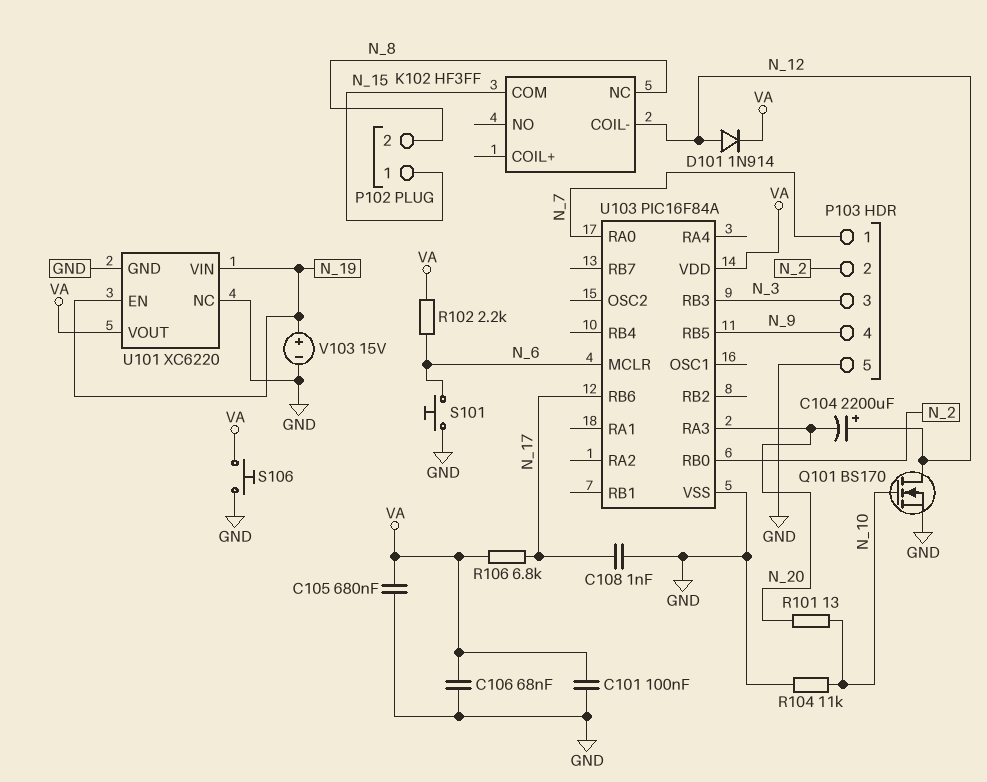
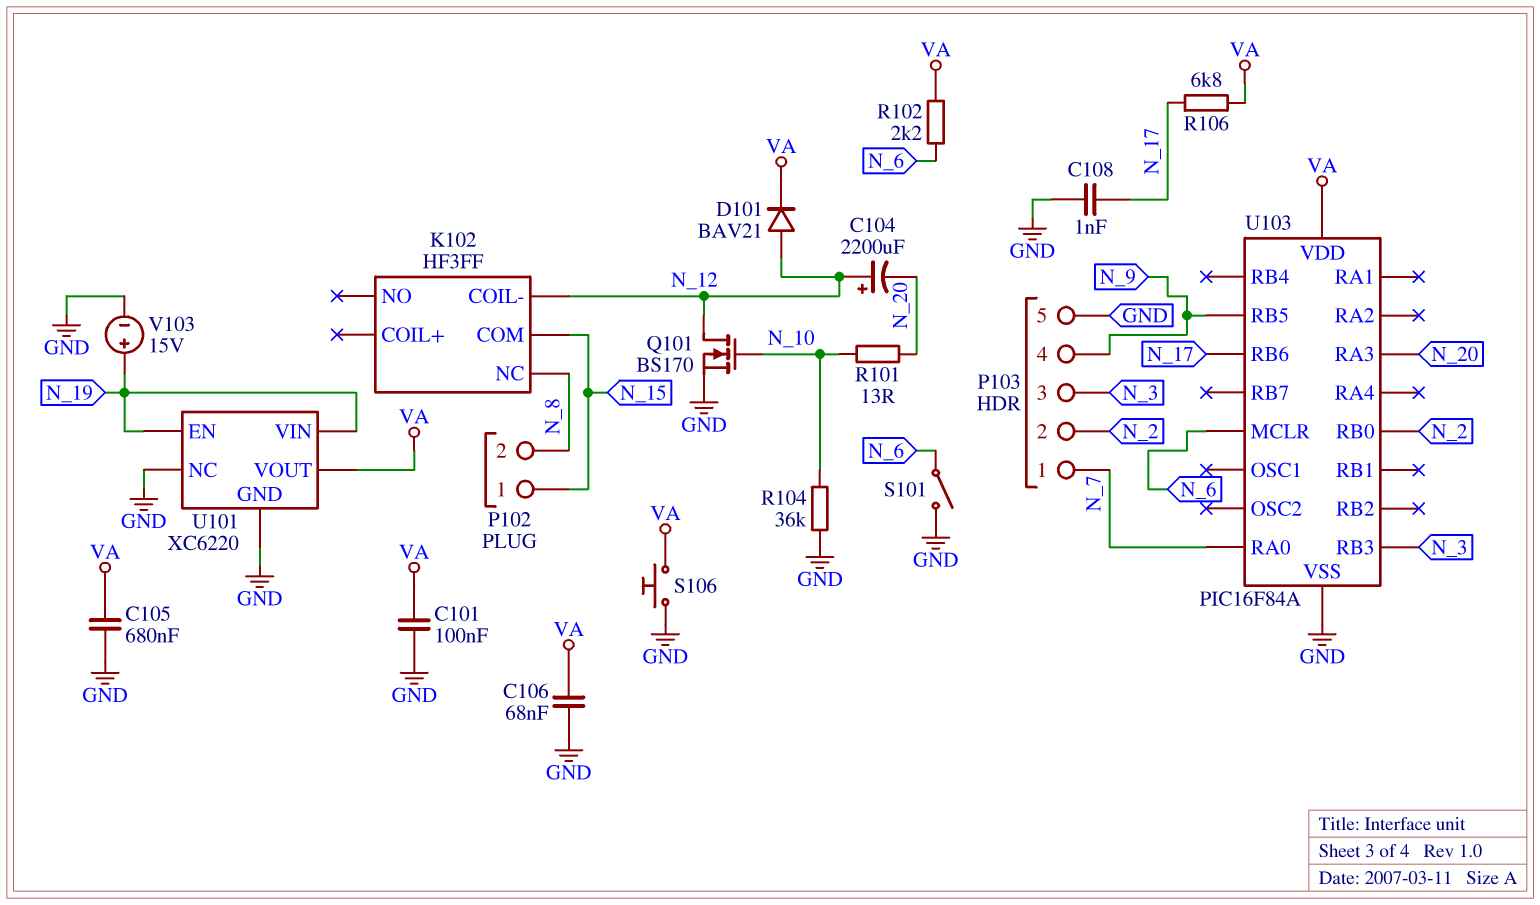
D101: diode 1N914 (A N_12, K VA) -> diode BAV21 (A N_12, K VA)
R104: 11k (GND, N_10) -> 36k (GND, N_10)
S101: button (GND, N_6) -> switch (GND, N_6)

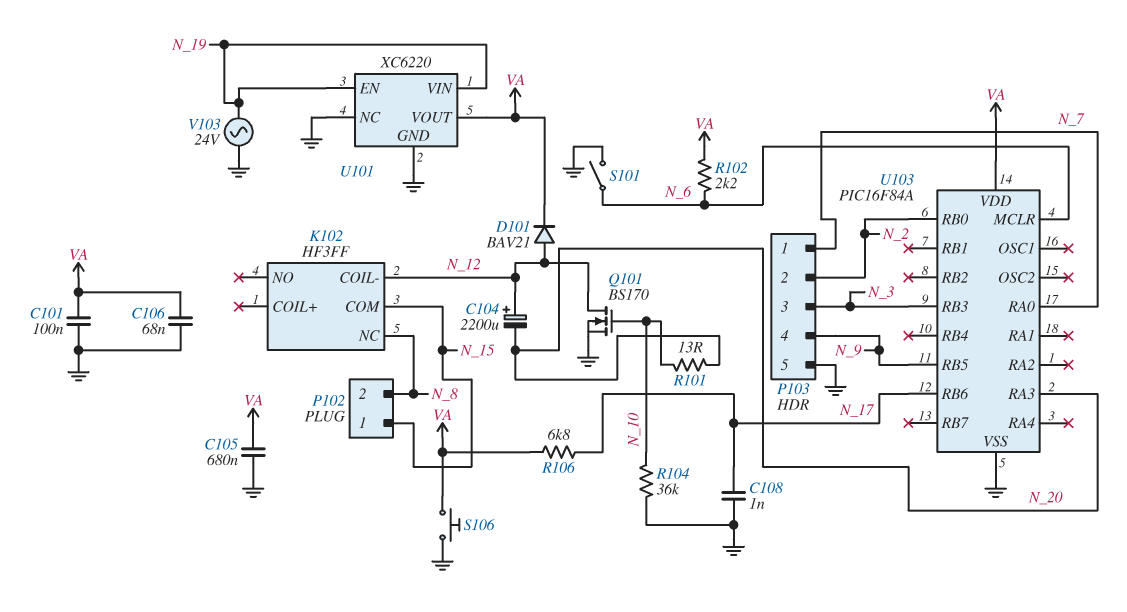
V103: 15V (plus N_19, minus GND) -> AC 24V (GND, N_19)

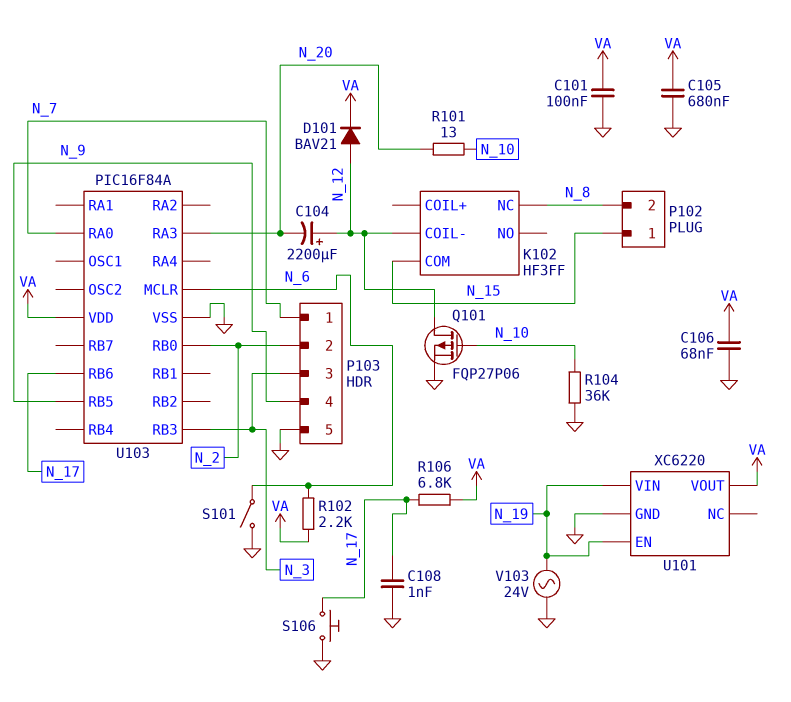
Q101: NMOS BS170 (G N_10, D N_12, S GND) -> PMOS FQP27P06 (G N_10, D N_12, S GND)
S106: button (GND, VA) -> button (GND, N_17)
U101 pin NC: GND -> none

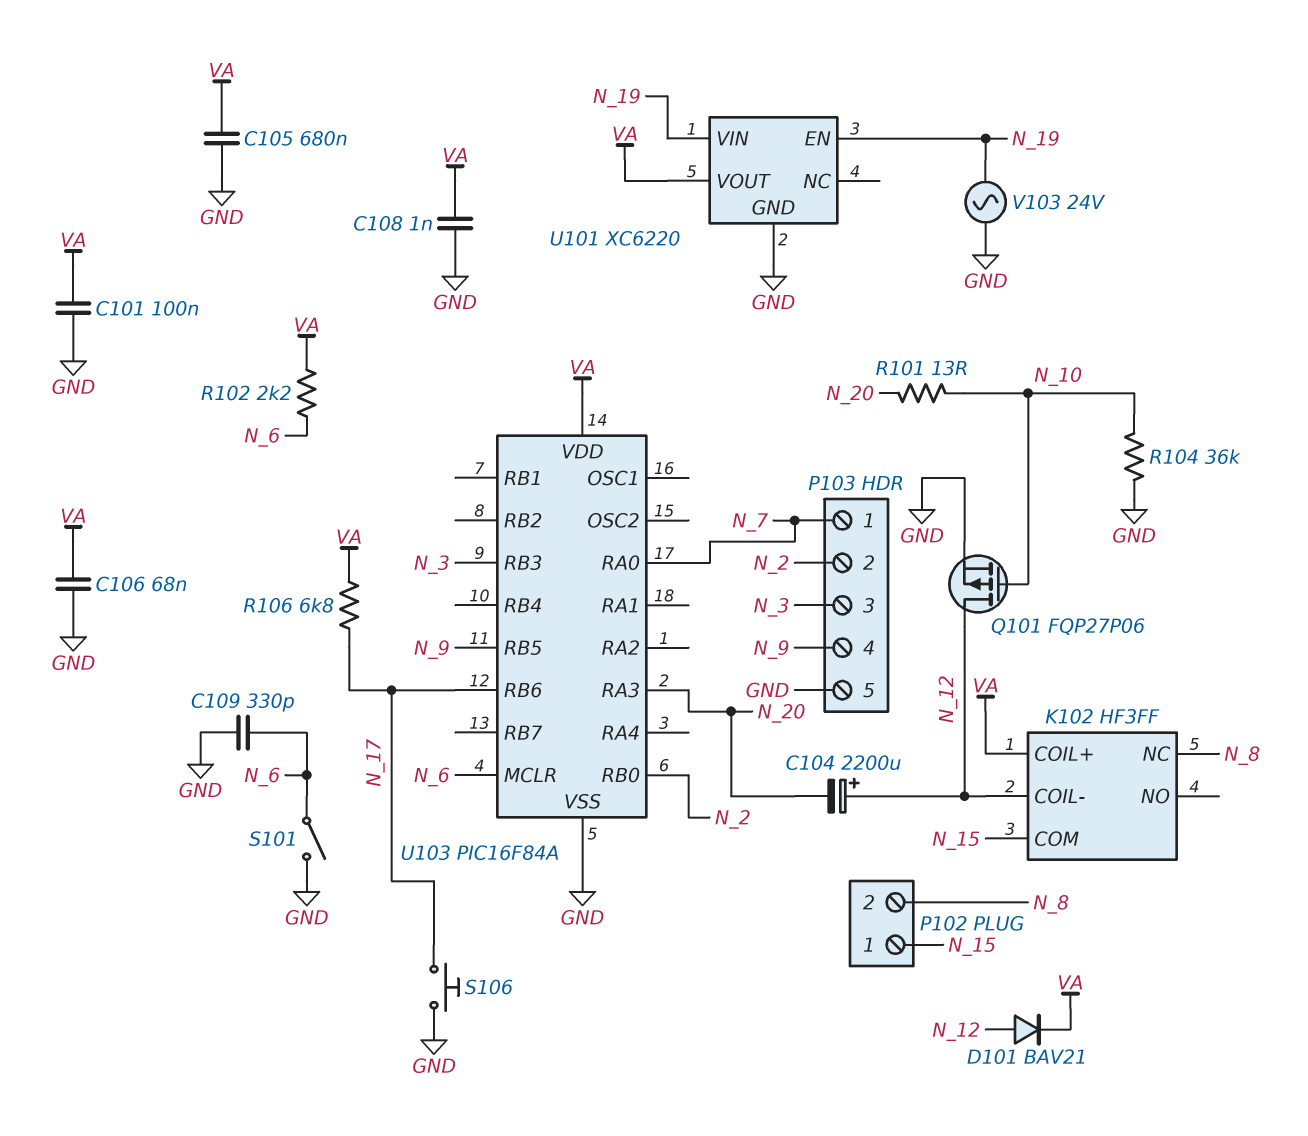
C108: 1nF (GND, N_17) -> 1nF (GND, VA)
C109: none -> 330pF (GND, N_6)
K102 pin COIL+: none -> VA

